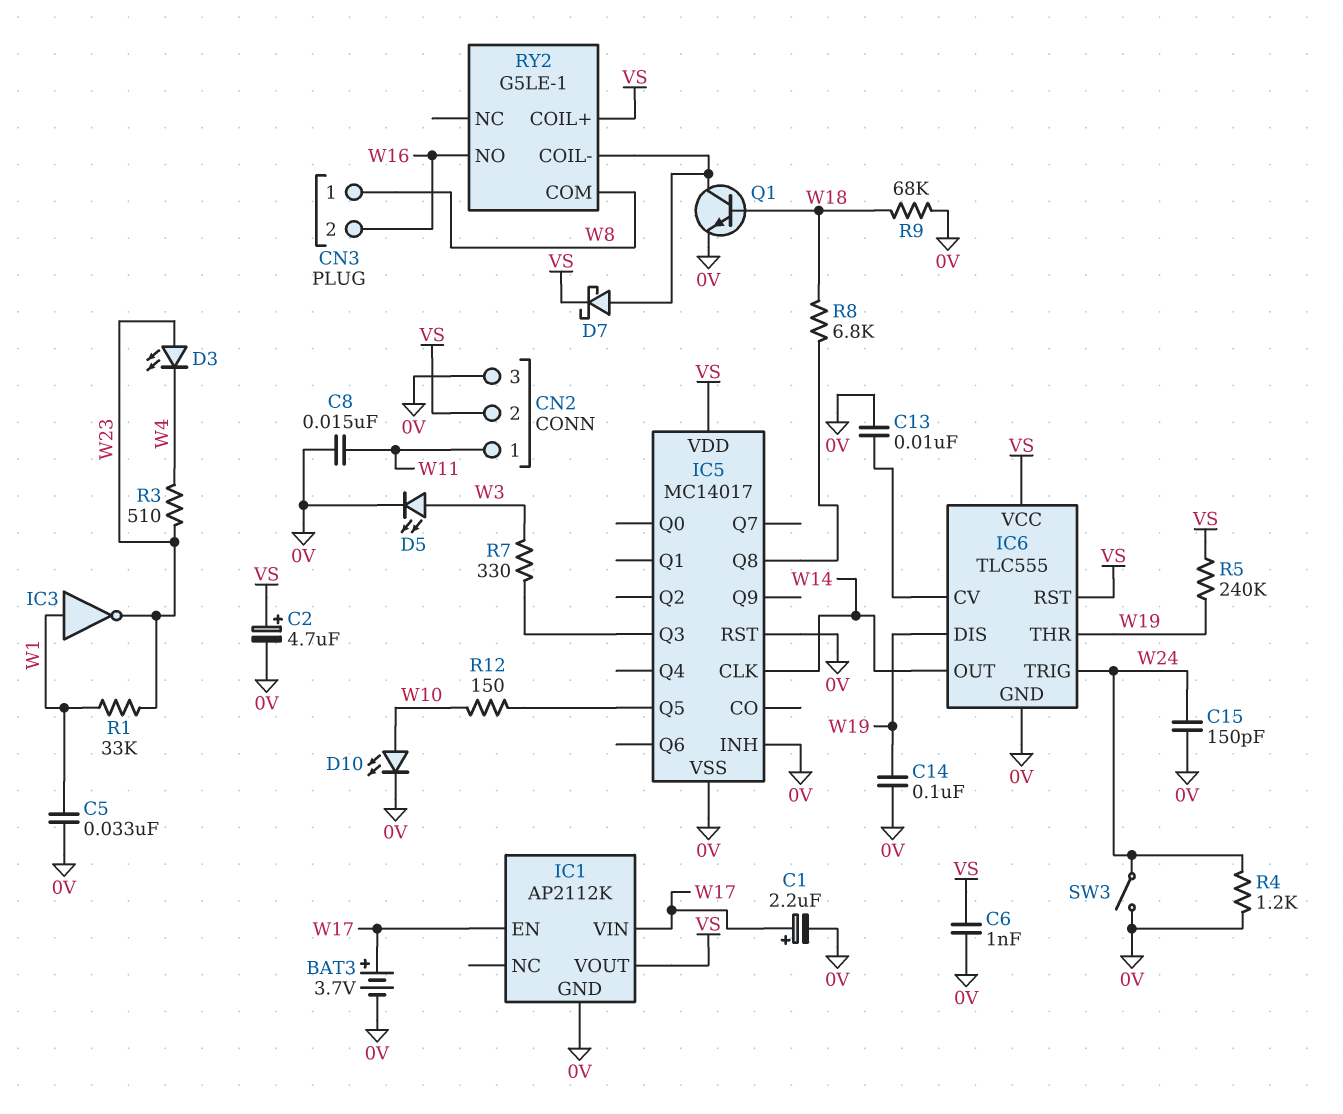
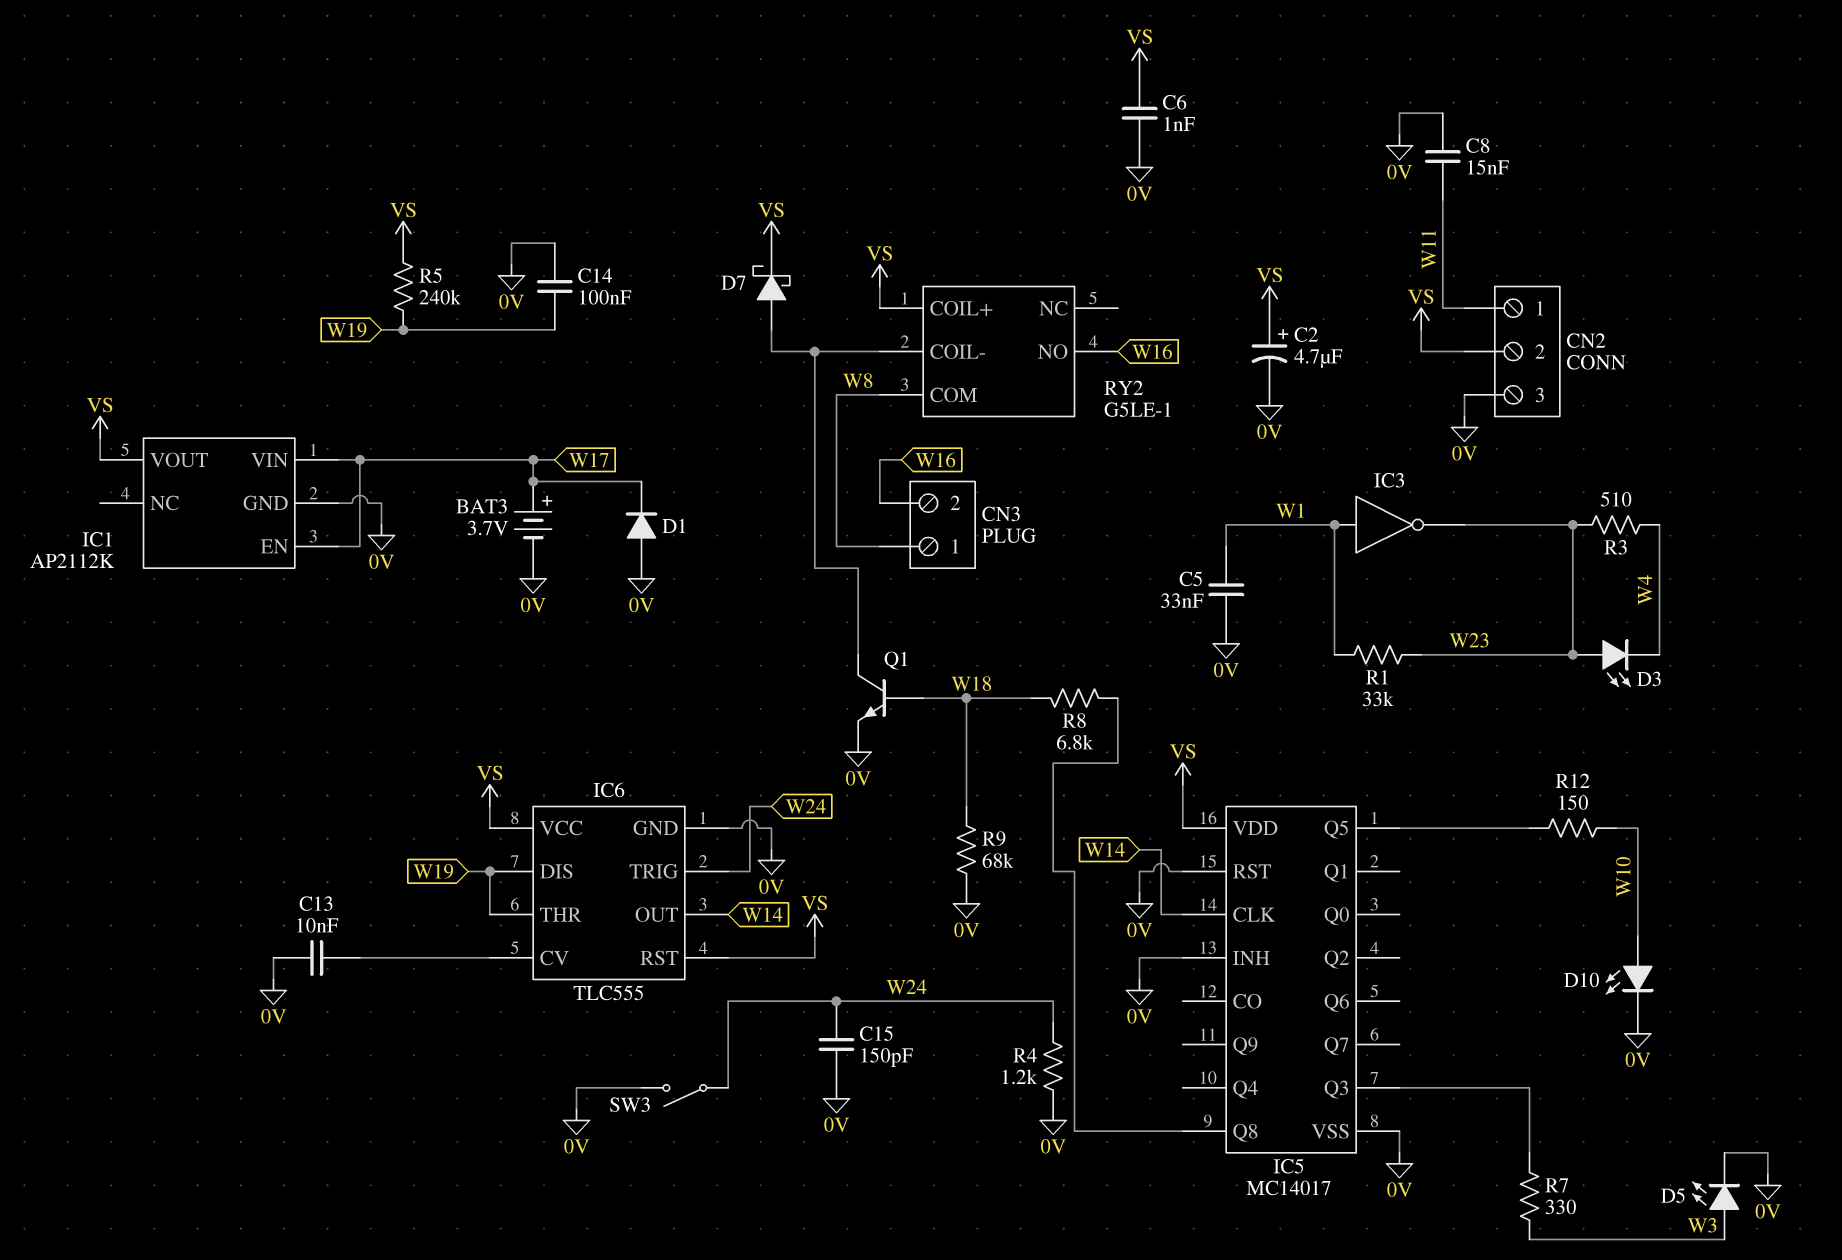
C1: 2.2uF (plus W17, minus 0V) -> none
D1: none -> diode (A 0V, K W17)

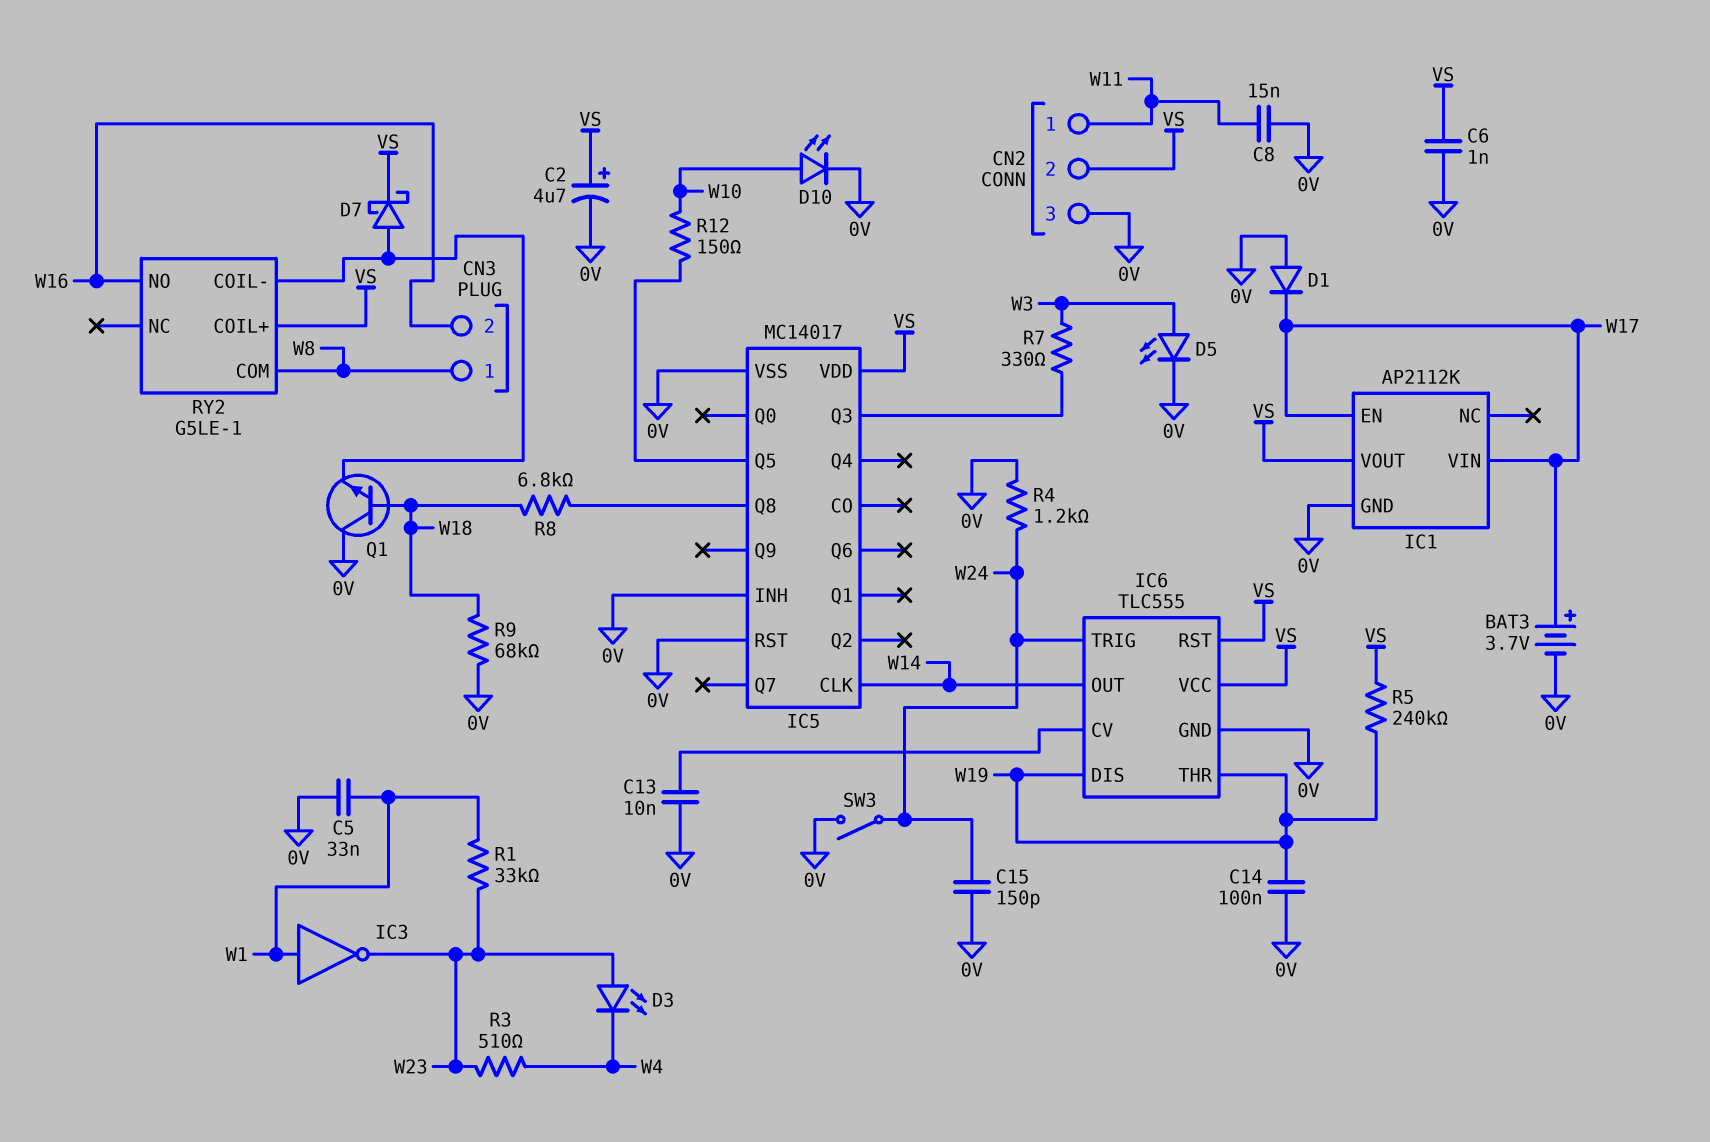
Q1: NPN (B W18, C RY2/COIL-, E 0V) -> NPN (B W18, C 0V, E RY2/COIL-)

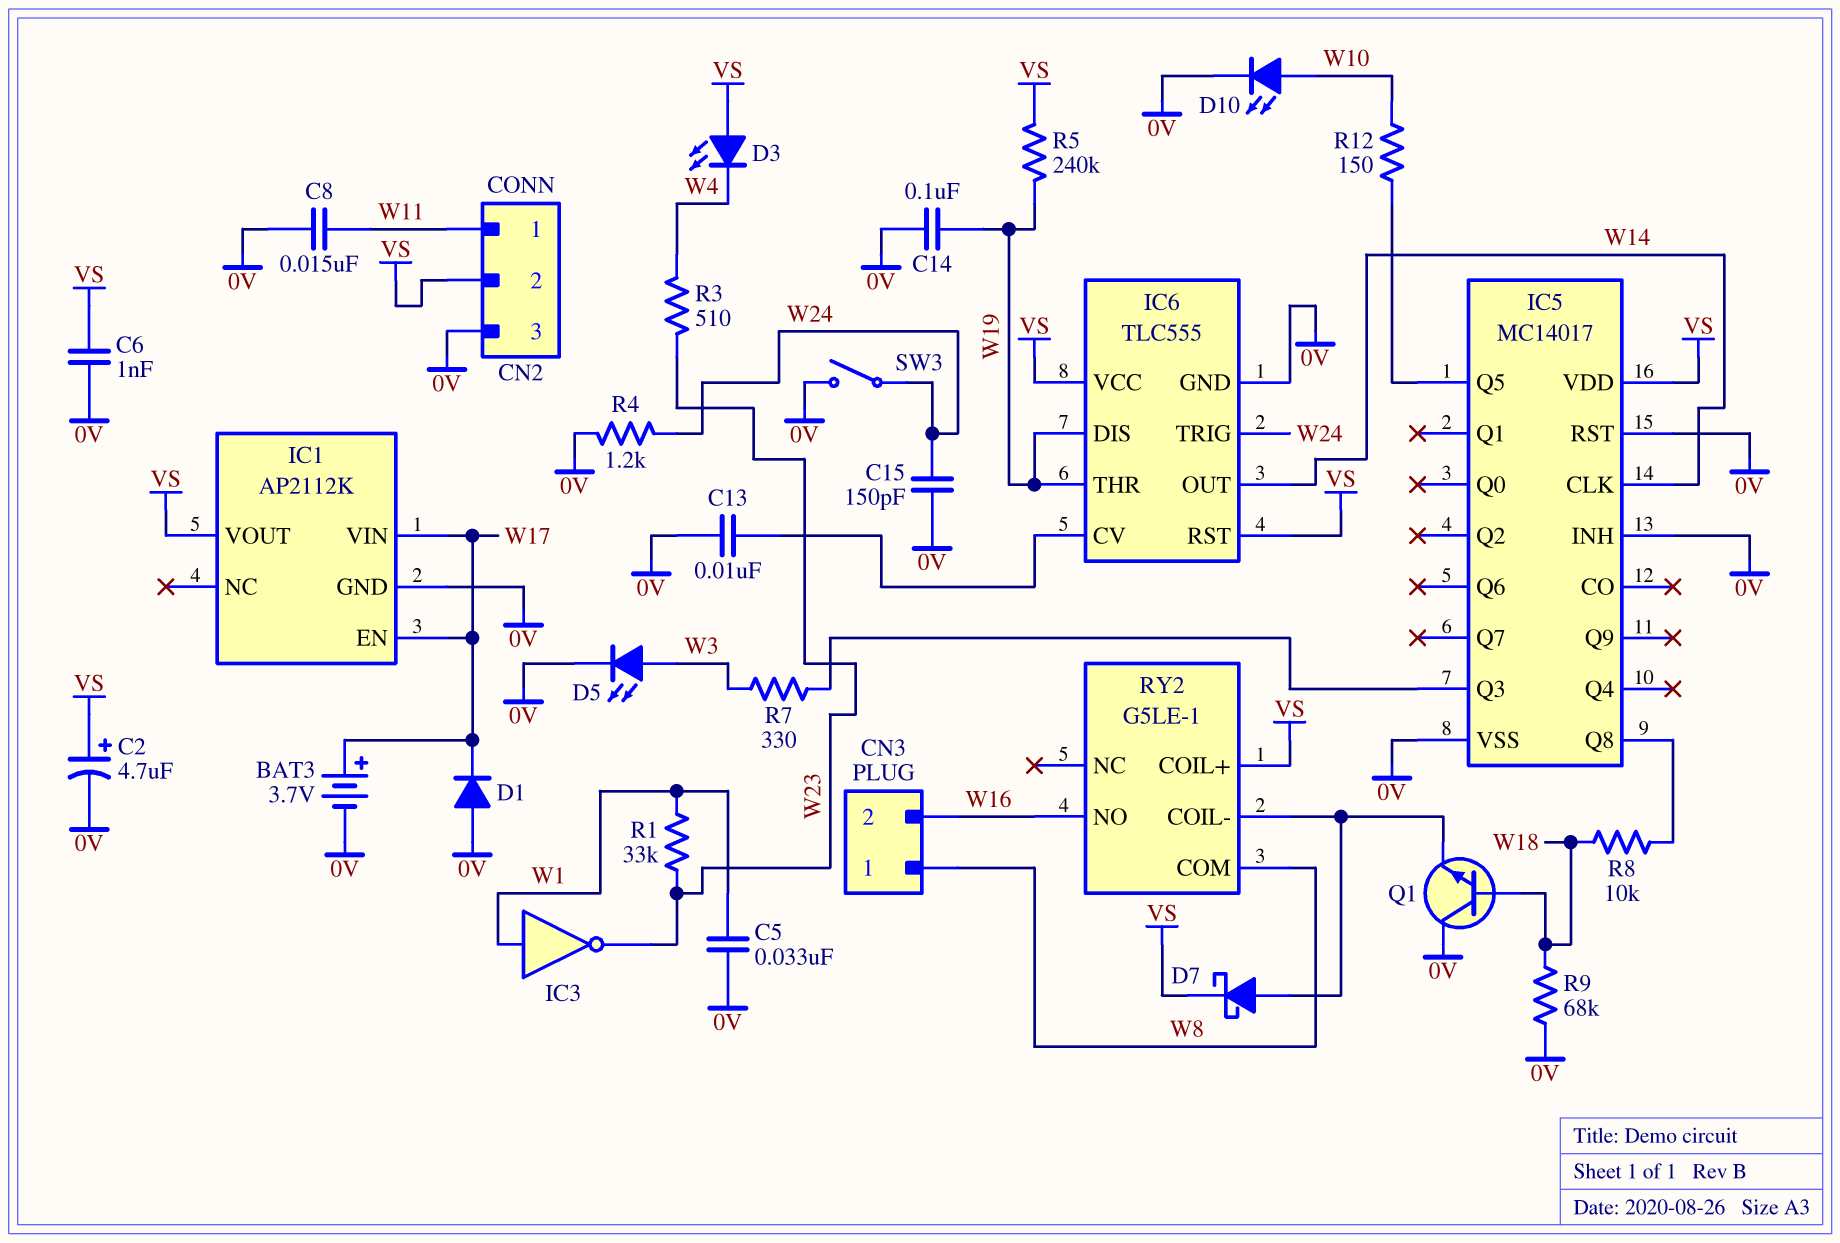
D3: LED (A W23, K W4) -> LED (A VS, K W4)
R8: 6.8k (IC5/Q8, W18) -> 10k (IC5/Q8, W18)

